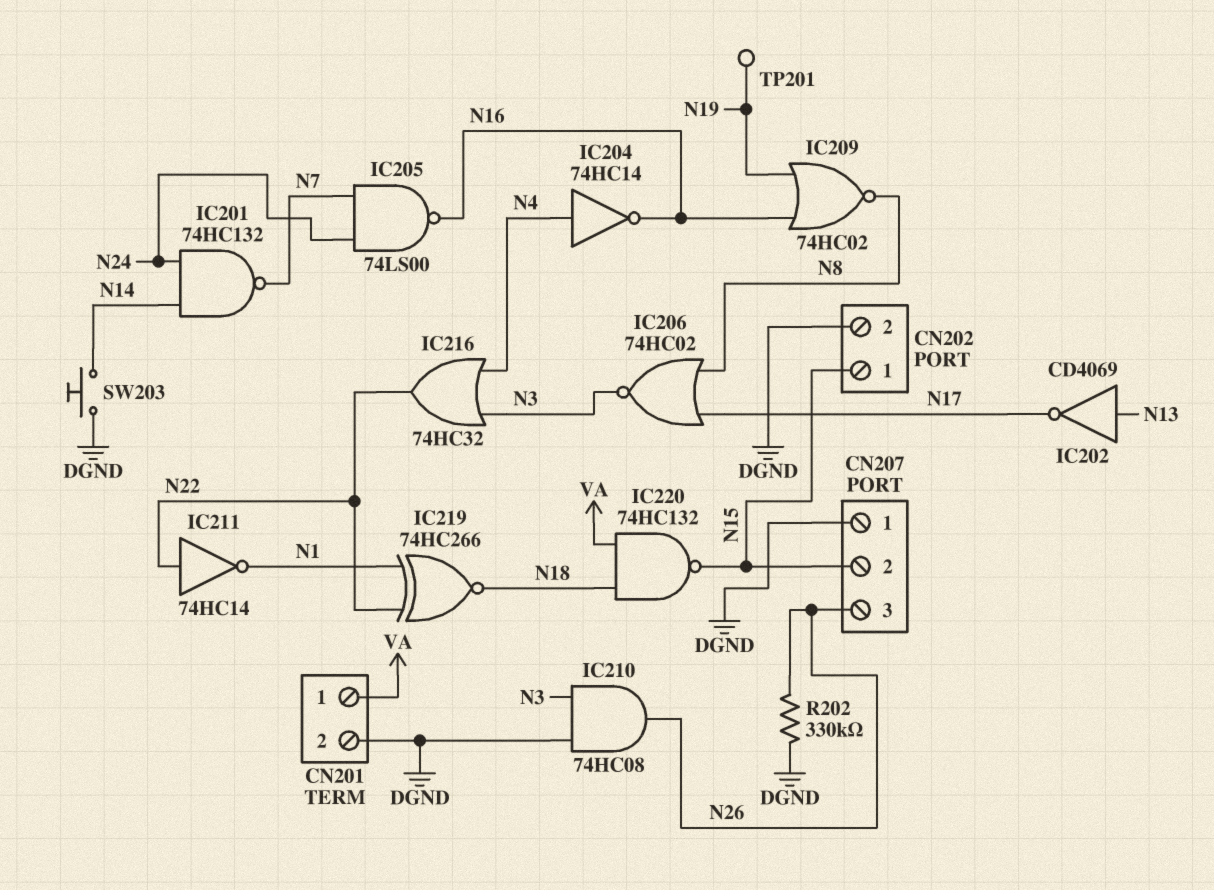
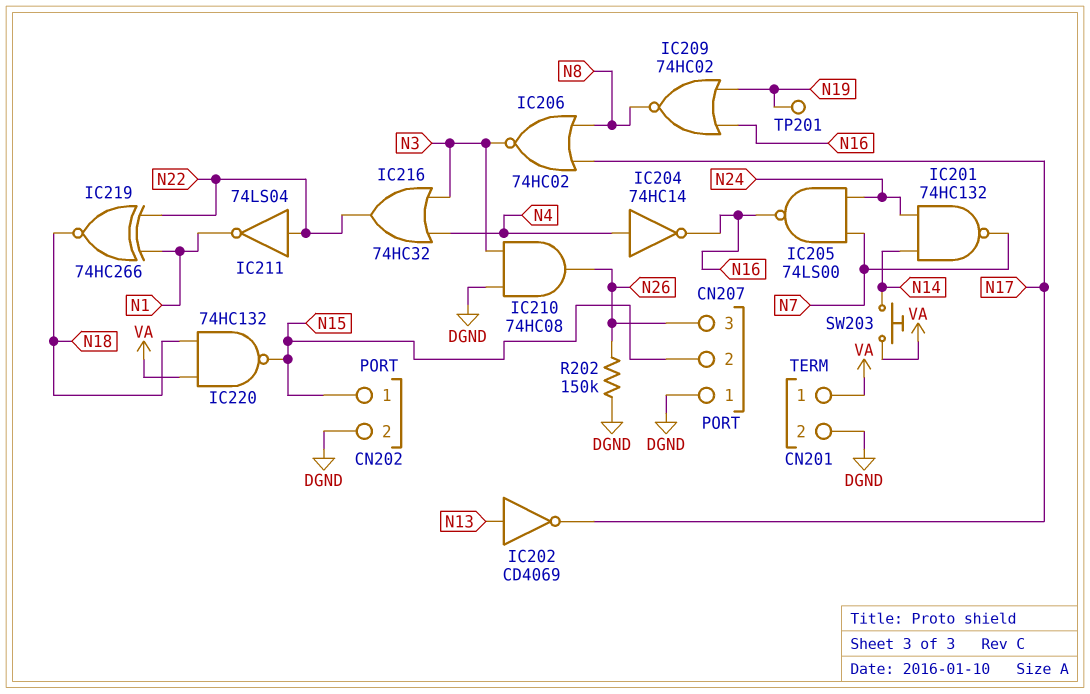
IC211: NOT 74HC14 (in N22, out N1) -> NOT 74LS04 (in N22, out N1)
R202: 330k (DGND, N26) -> 150k (DGND, N26)
SW203: button (DGND, N14) -> button (N14, VA)

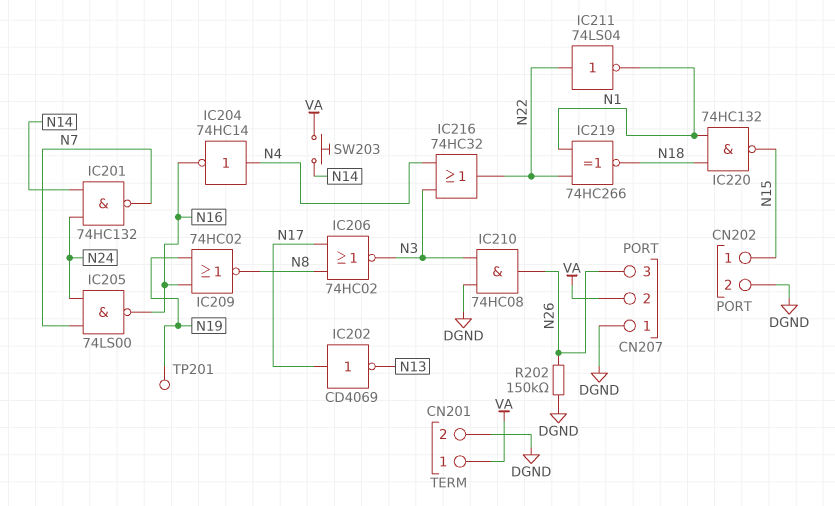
CN207 pin 2: N15 -> VA
IC202: NOT CD4069 (in N13, out N17) -> NOT CD4069 (in N17, out N13)
IC220: NAND 74HC132 (in N18, in VA, out N15) -> NAND 74HC132 (in N1, in N18, out N15)

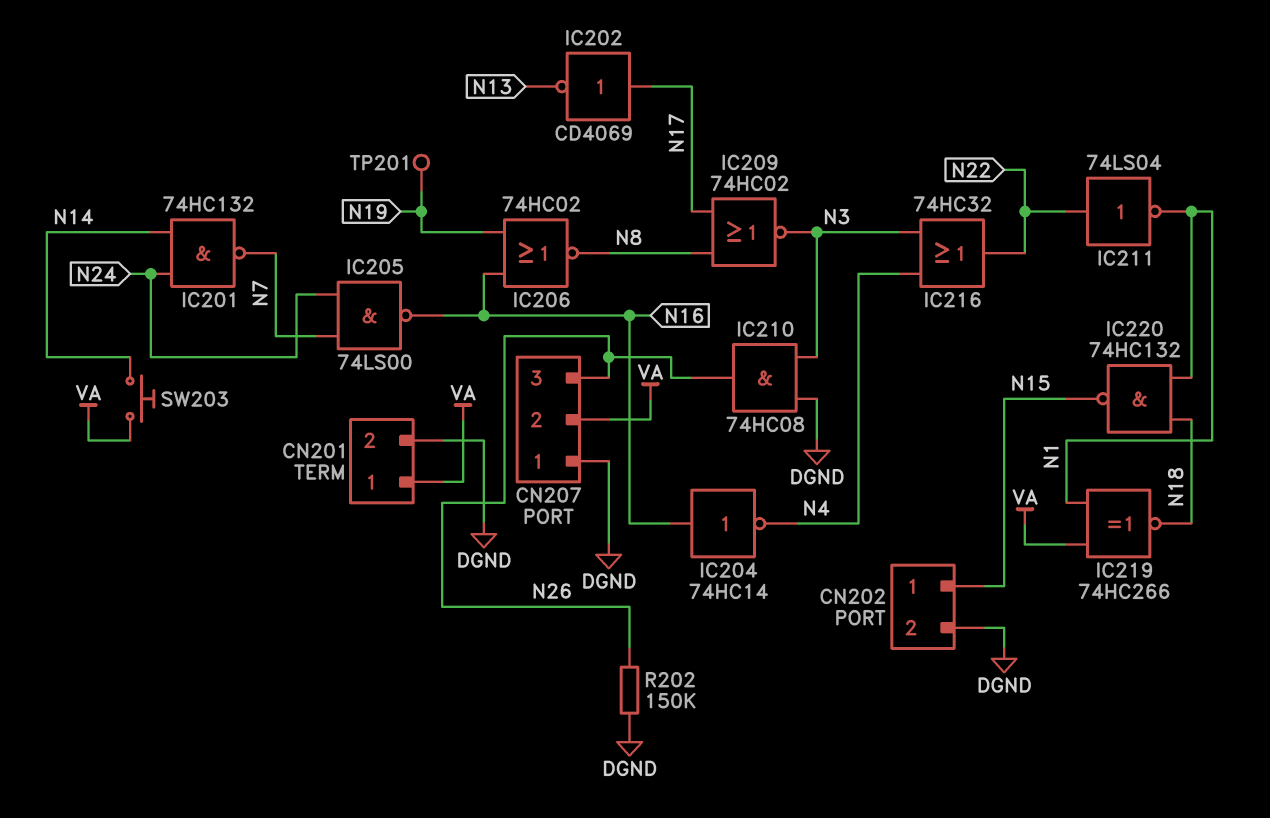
IC204: NOT 74HC14 (in N4, out N16) -> NOT 74HC14 (in N16, out N4)
IC206: NOR 74HC02 (in N8, in N17, out N3) -> NOR 74HC02 (in N16, in N19, out N8)
IC209: NOR 74HC02 (in N16, in N19, out N8) -> NOR 74HC02 (in N8, in N17, out N3)
IC219: XNOR 74HC266 (in N1, in N22, out N18) -> XNOR 74HC266 (in N1, in VA, out N18)

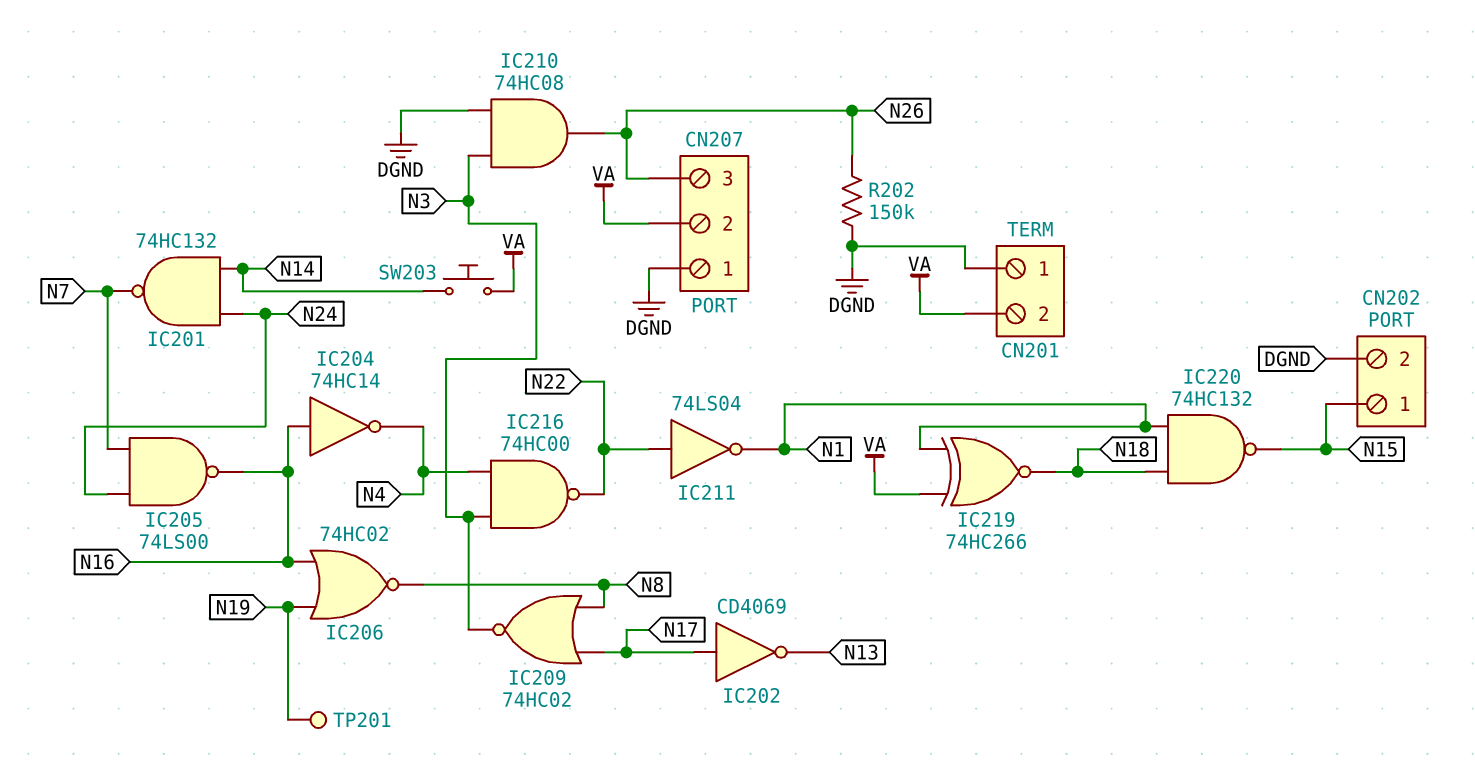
CN201 pin 1: VA -> DGND
CN201 pin 2: DGND -> VA
IC216: OR 74HC32 (in N3, in N4, out N22) -> NAND 74HC00 (in N3, in N4, out N22)

